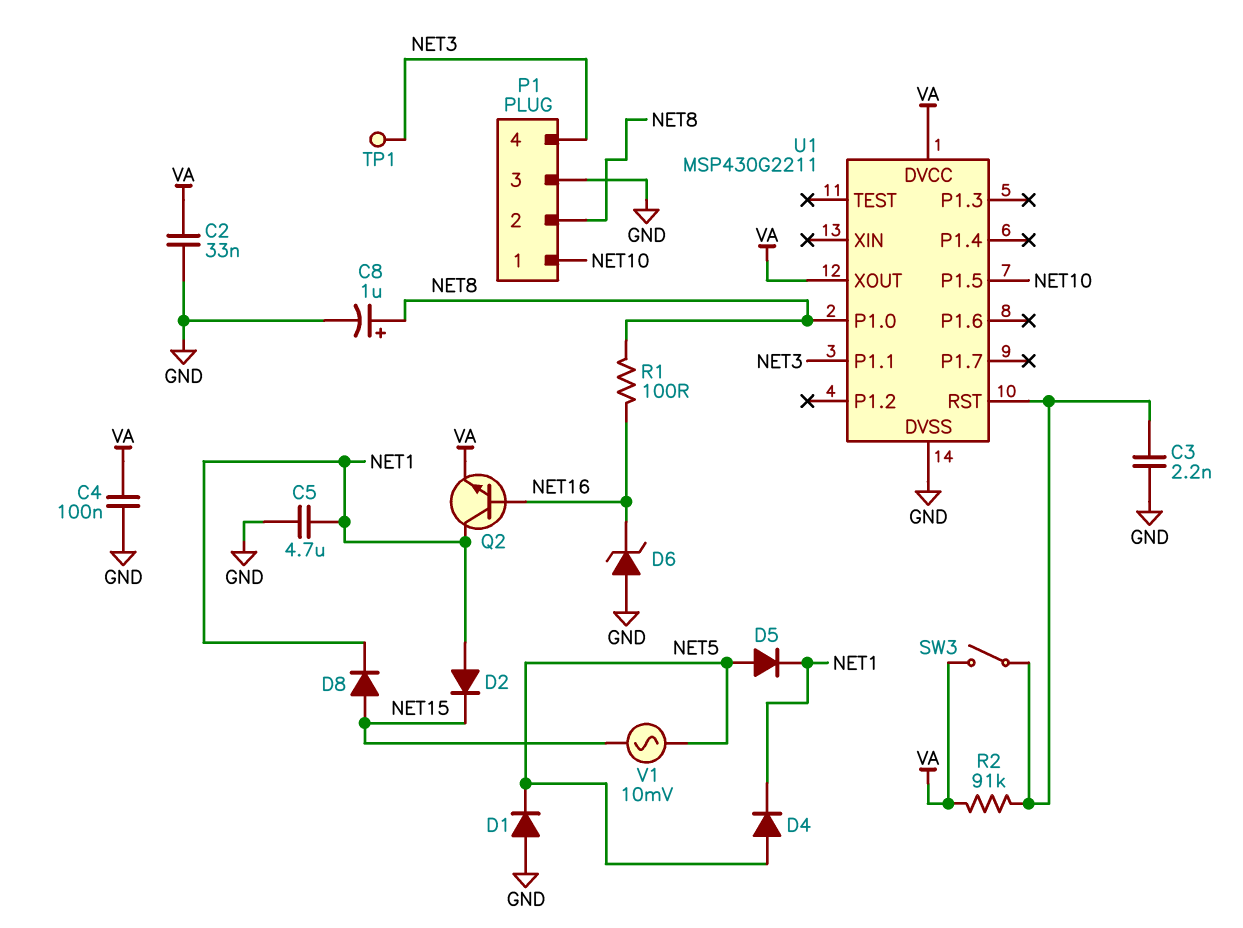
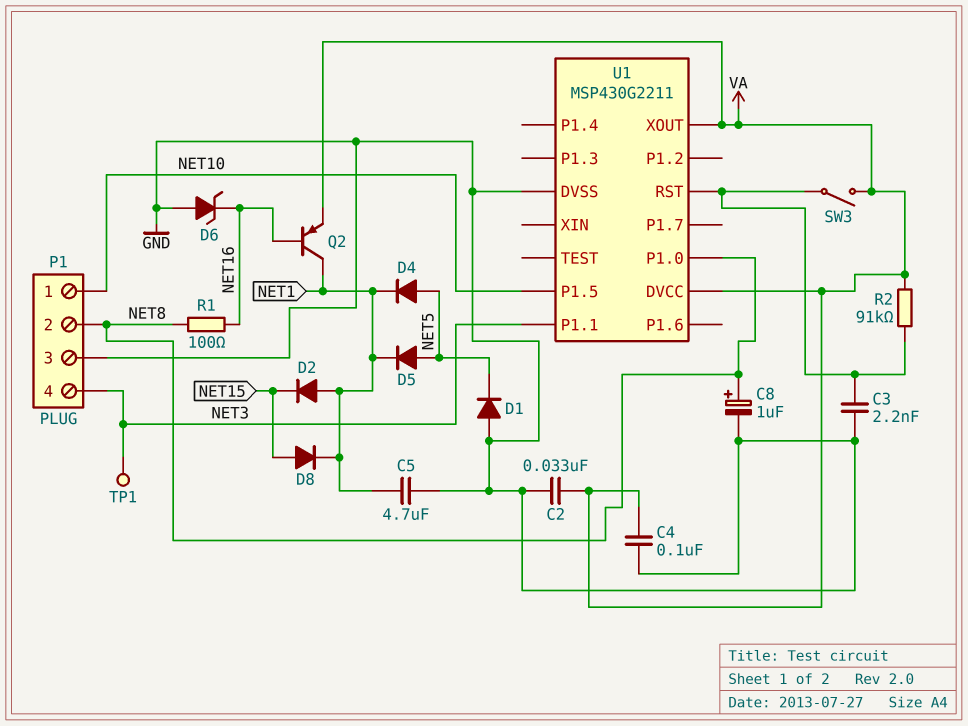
Q2: NPN (B NET16, C NET1, E VA) -> PNP (B NET16, C NET1, E VA)
V1: AC 10mV (NET5, NET15) -> none

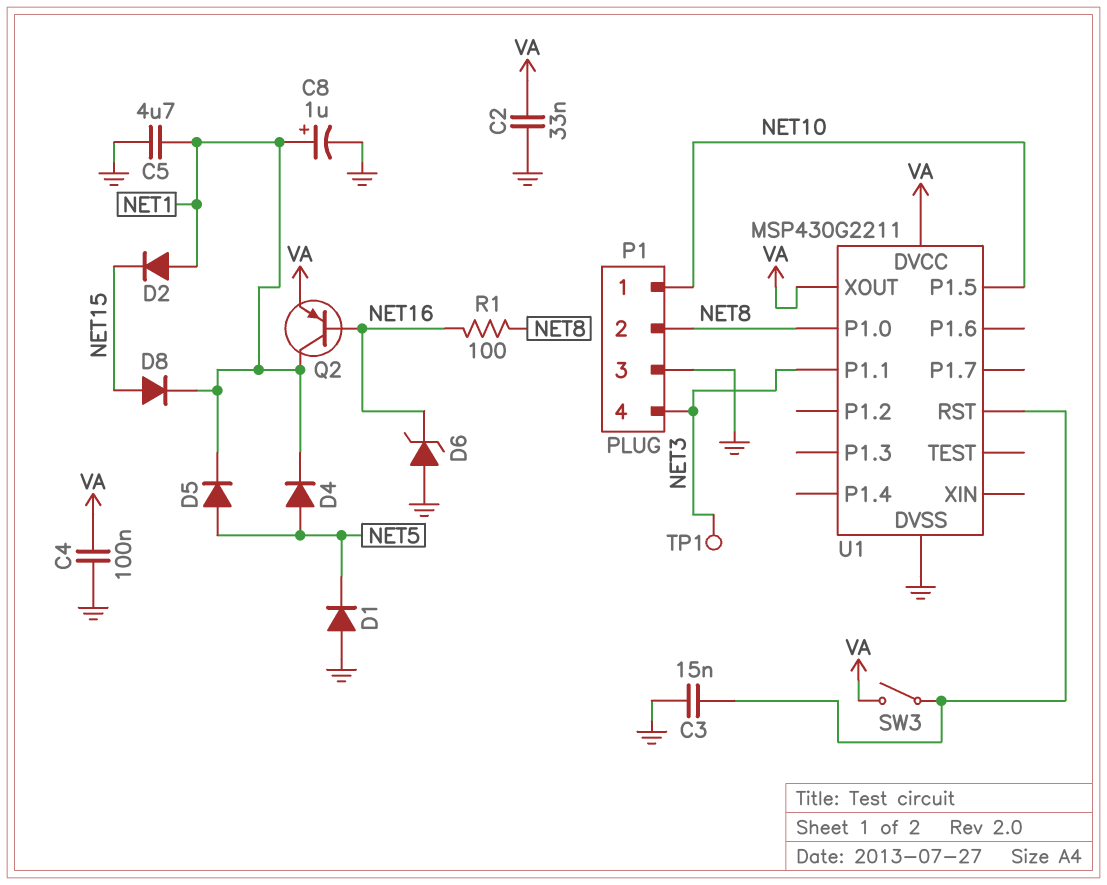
C3: 2.2nF (GND, U1/RST) -> 15nF (GND, U1/RST)
C8: 1uF (plus NET8, minus GND) -> 1uF (plus NET1, minus GND)
R2: 91k (U1/RST, VA) -> none

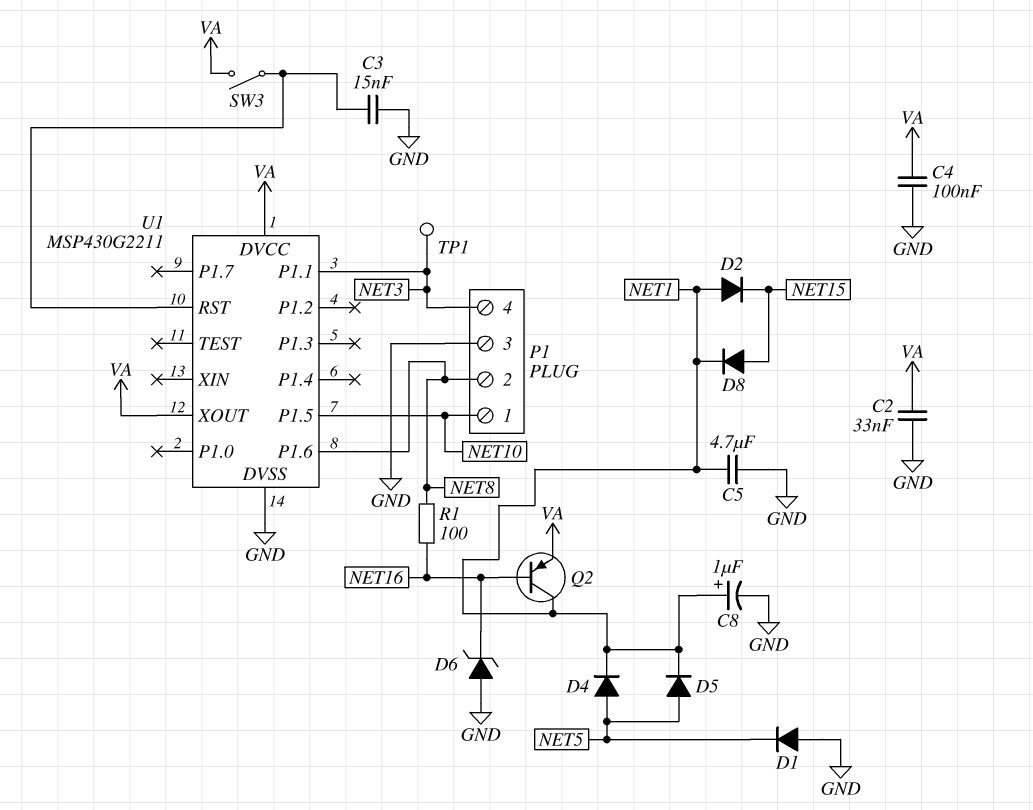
U1 pin P1.0: NET8 -> none
U1 pin P1.6: none -> NET8

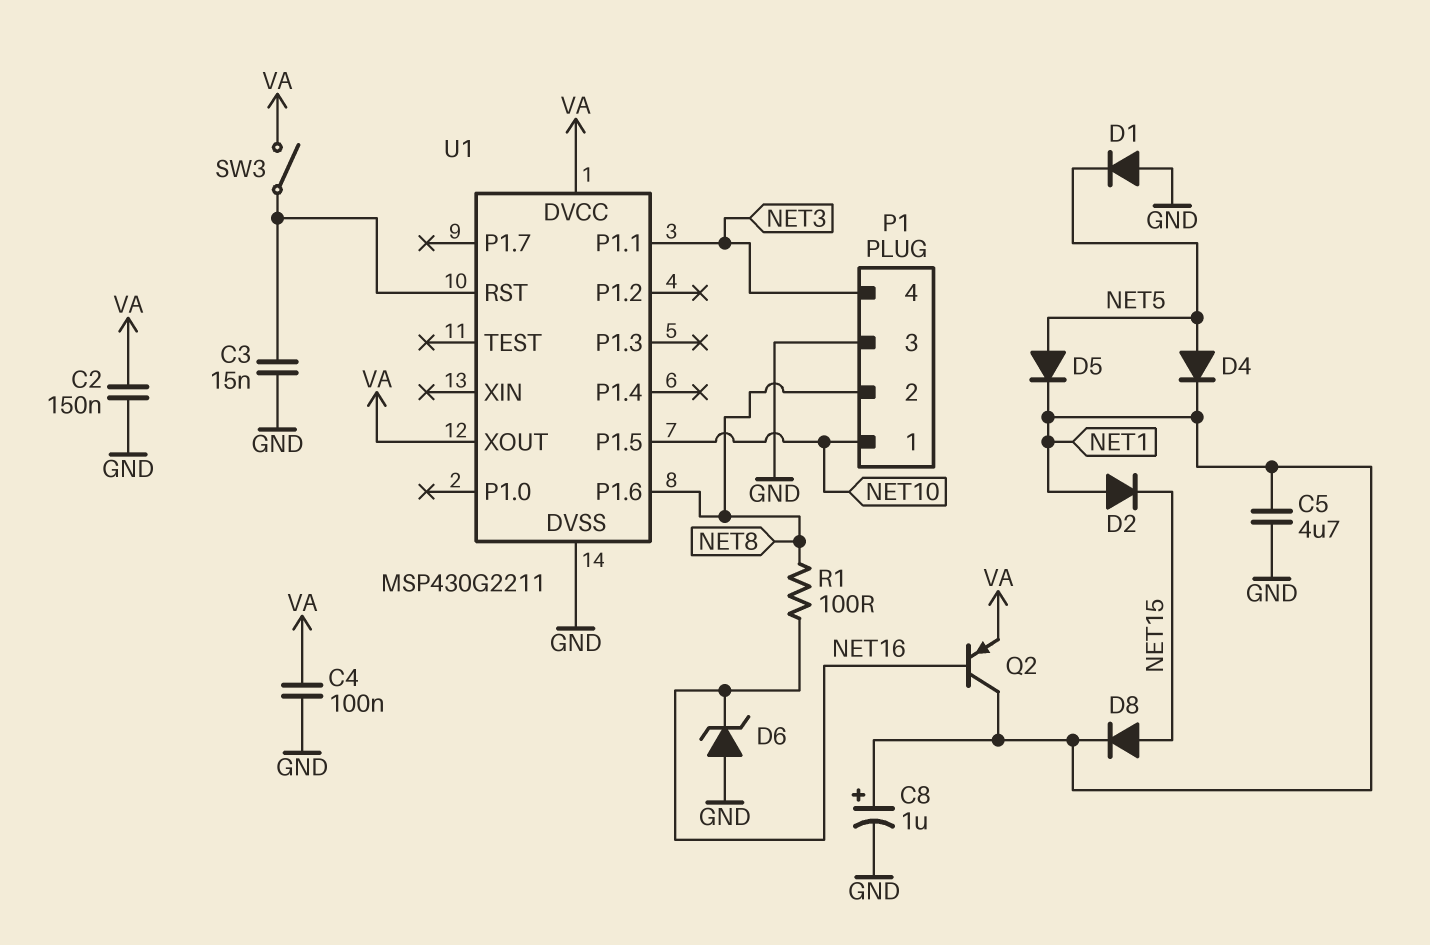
C2: 33nF (GND, VA) -> 150nF (GND, VA)
TP1: test point (NET3) -> none

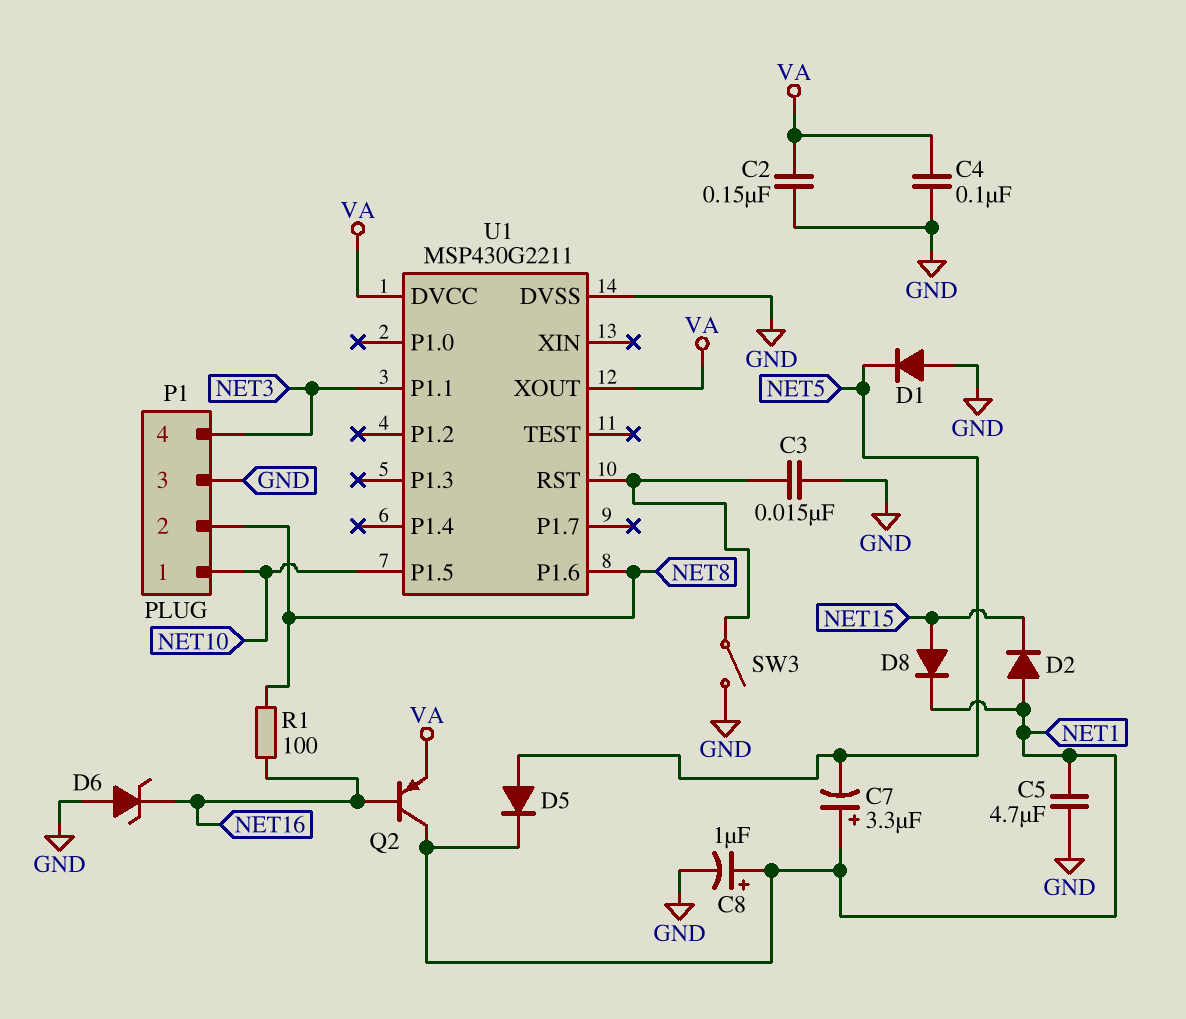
C7: none -> 3.3uF (plus NET1, minus NET5)
D4: diode (A NET5, K NET1) -> none
SW3: switch (U1/RST, VA) -> switch (GND, U1/RST)

